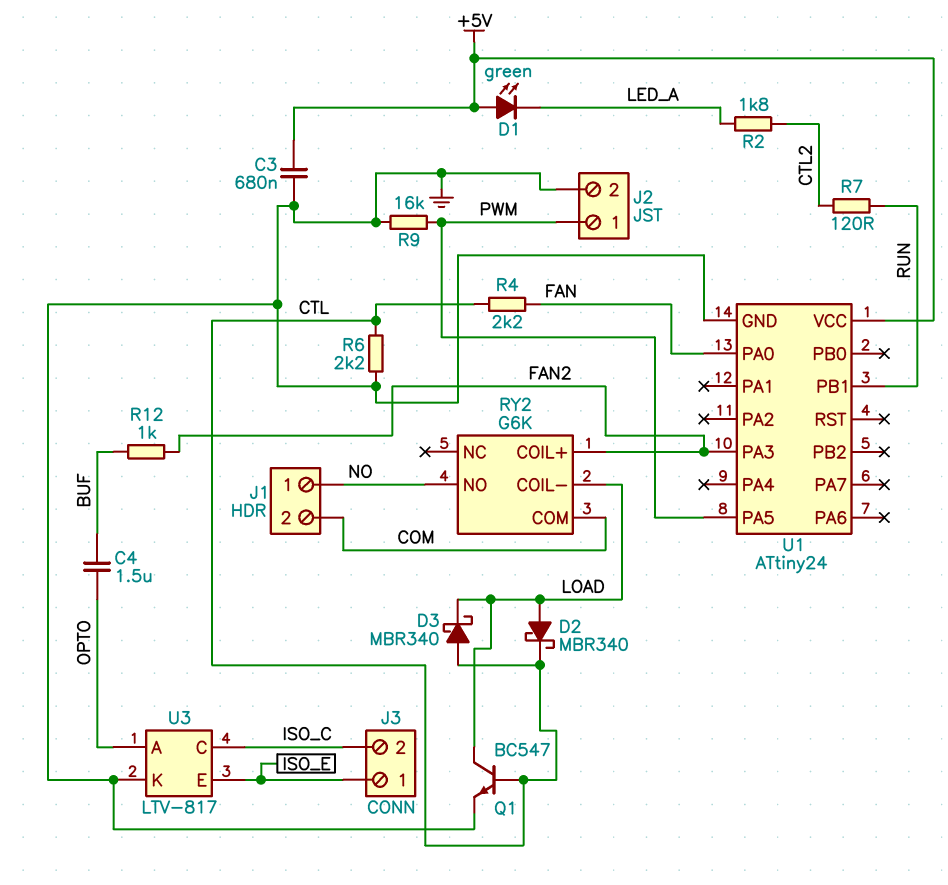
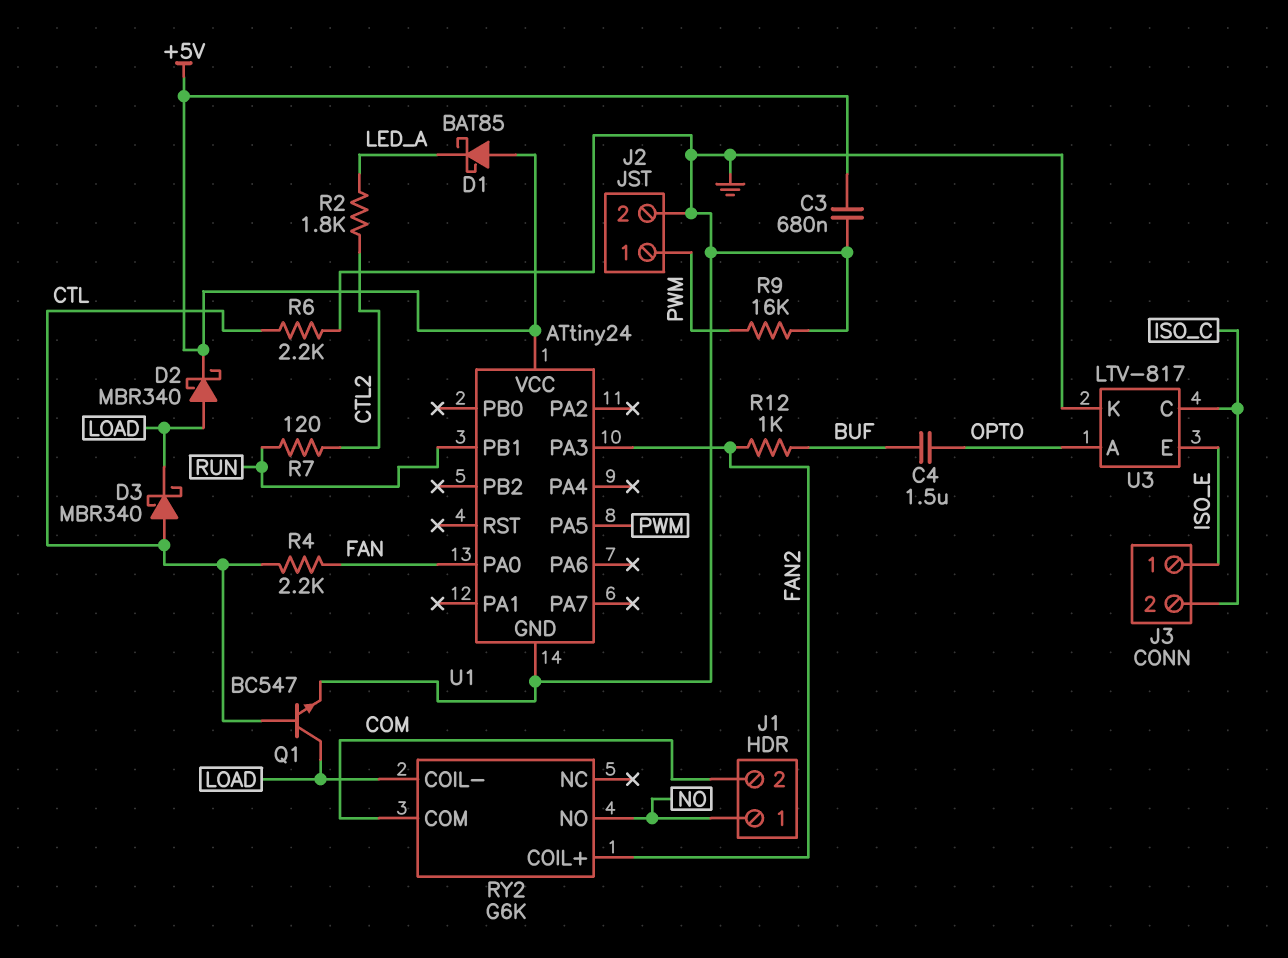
D1: LED green (A +5V, K LED_A) -> schottky BAT85 (A +5V, K LED_A)
D2: schottky MBR340 (A LOAD, K CTL) -> schottky MBR340 (A LOAD, K +5V)

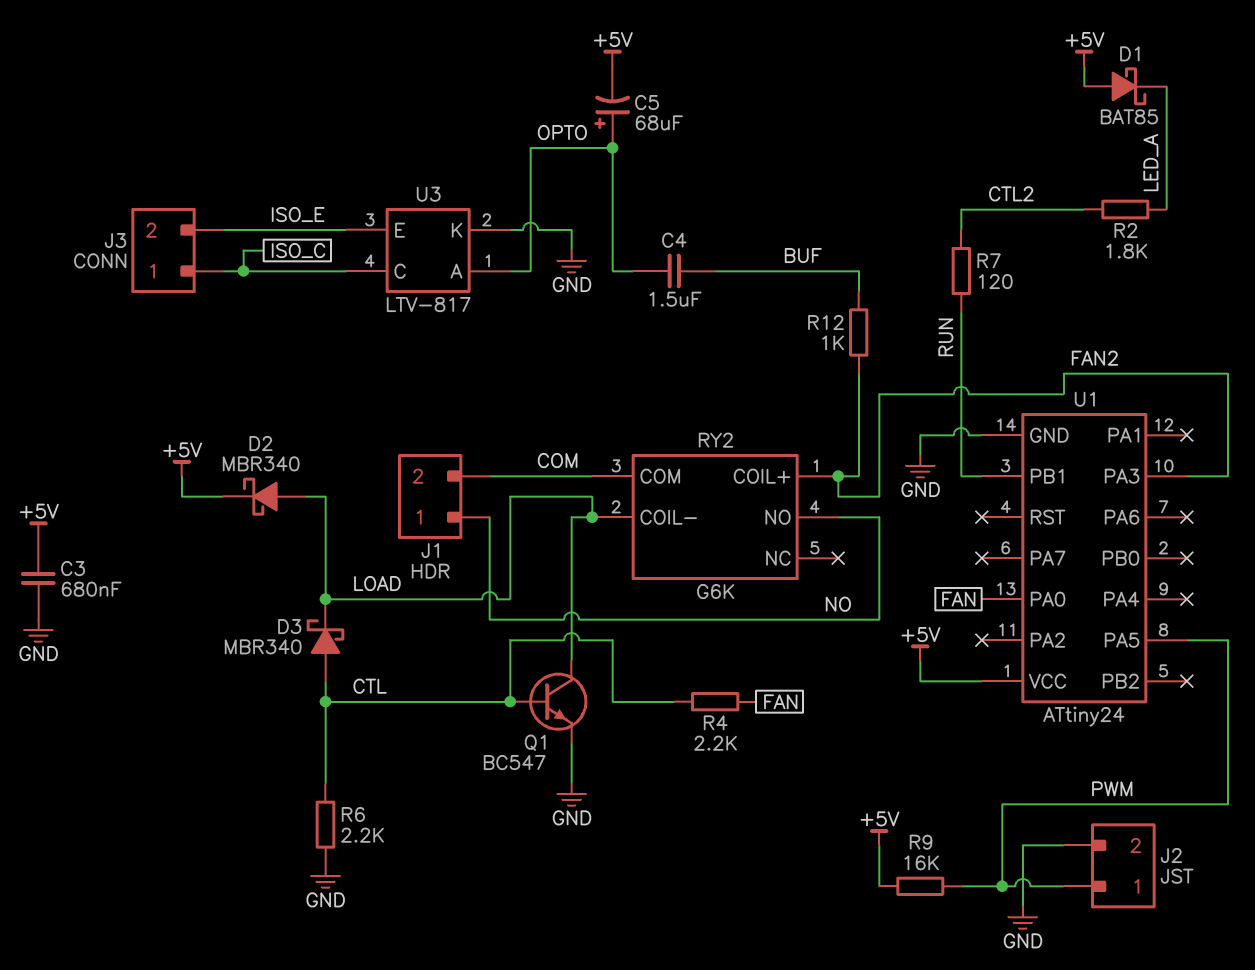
C5: none -> 68uF (plus OPTO, minus +5V)
J3 pin 1: ISO_E -> ISO_C
J3 pin 2: ISO_C -> ISO_E
R9: 16k (GND, PWM) -> 16k (+5V, PWM)

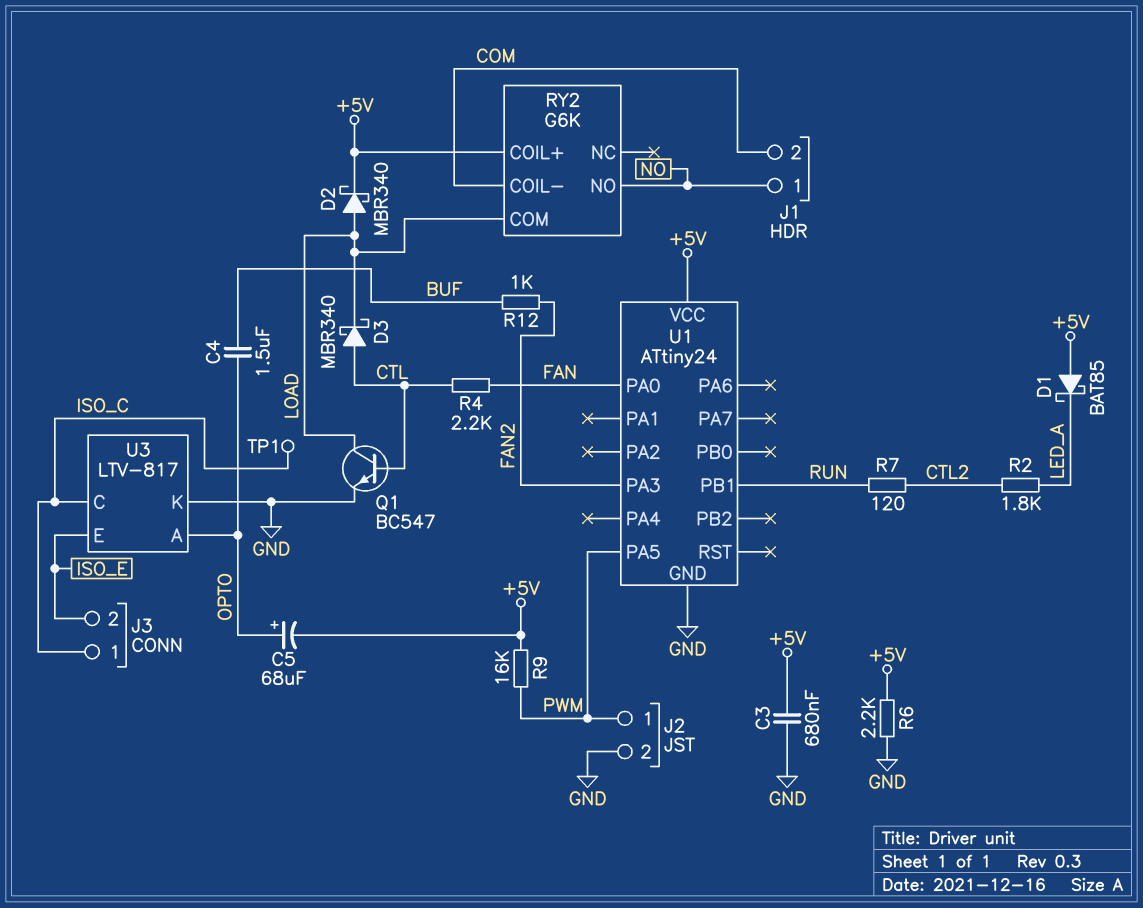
R6: 2.2k (CTL, GND) -> 2.2k (+5V, GND)
RY2 pin COIL+: FAN2 -> +5V
RY2 pin COIL-: LOAD -> COM
RY2 pin COM: COM -> LOAD
TP1: none -> test point (ISO_C)

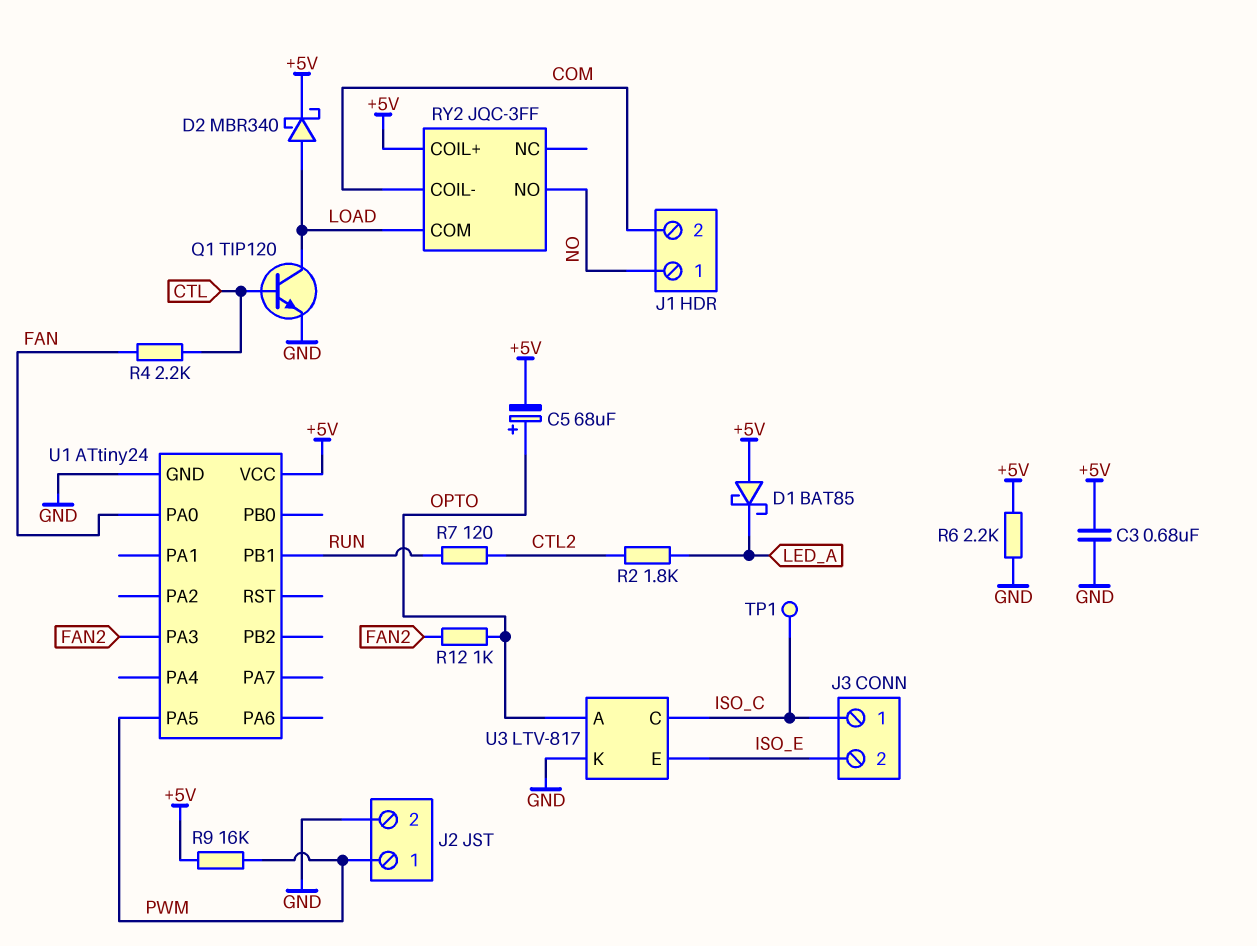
C4: 1.5uF (BUF, OPTO) -> none
D3: schottky MBR340 (A CTL, K LOAD) -> none
Q1: NPN BC547 (B CTL, C LOAD, E GND) -> NPN TIP120 (B CTL, C LOAD, E GND)
R12: 1k (BUF, FAN2) -> 1k (FAN2, OPTO)
RY2: G6K -> JQC-3FF

